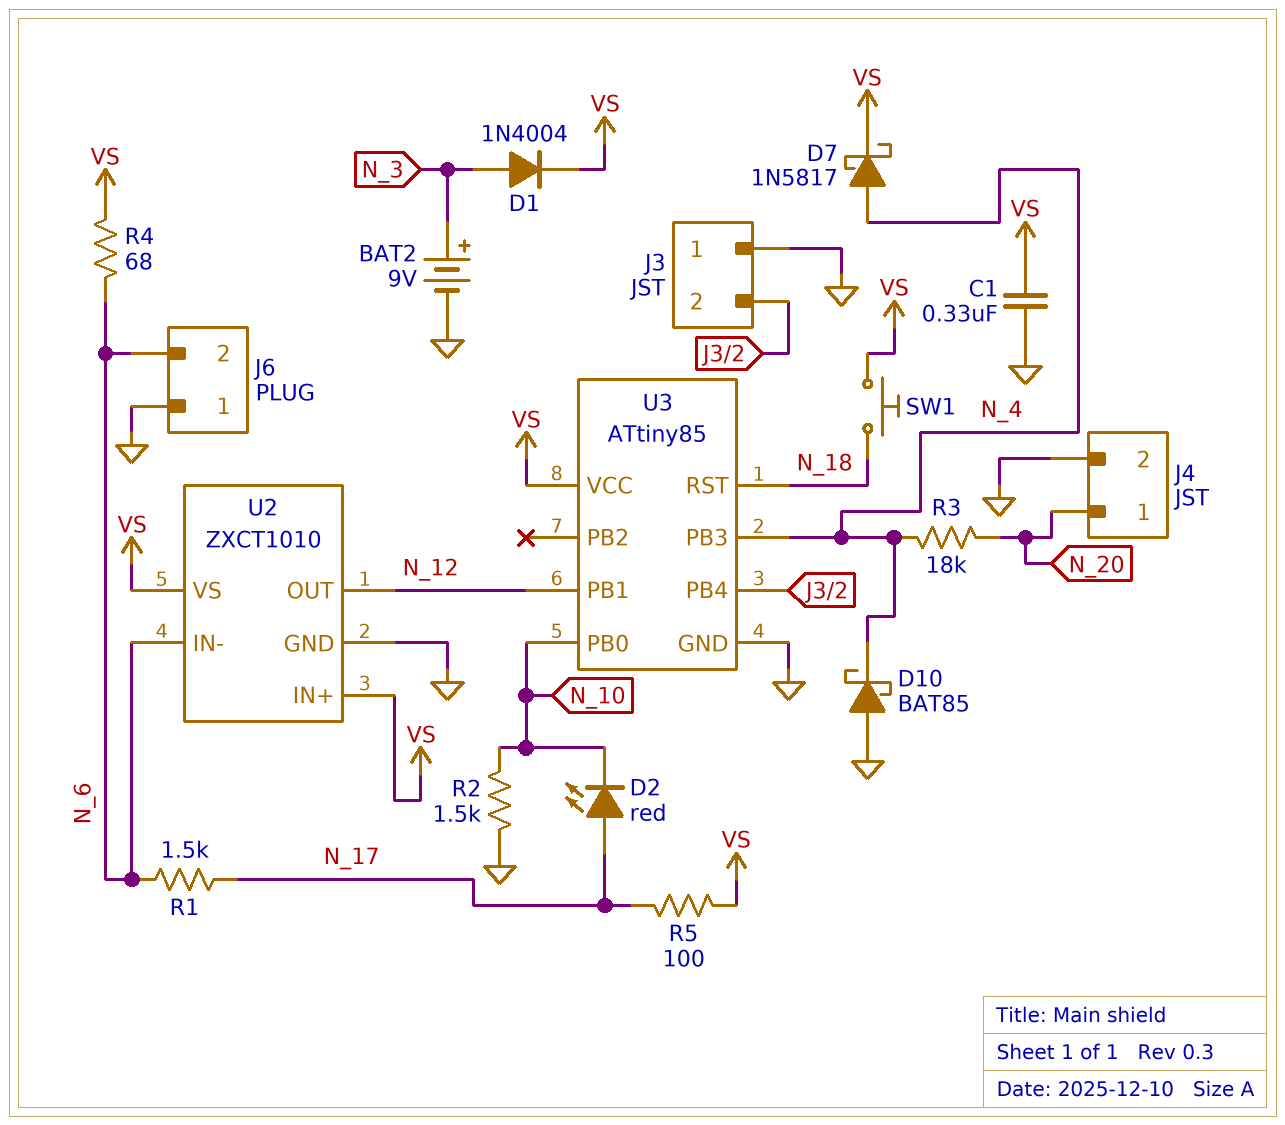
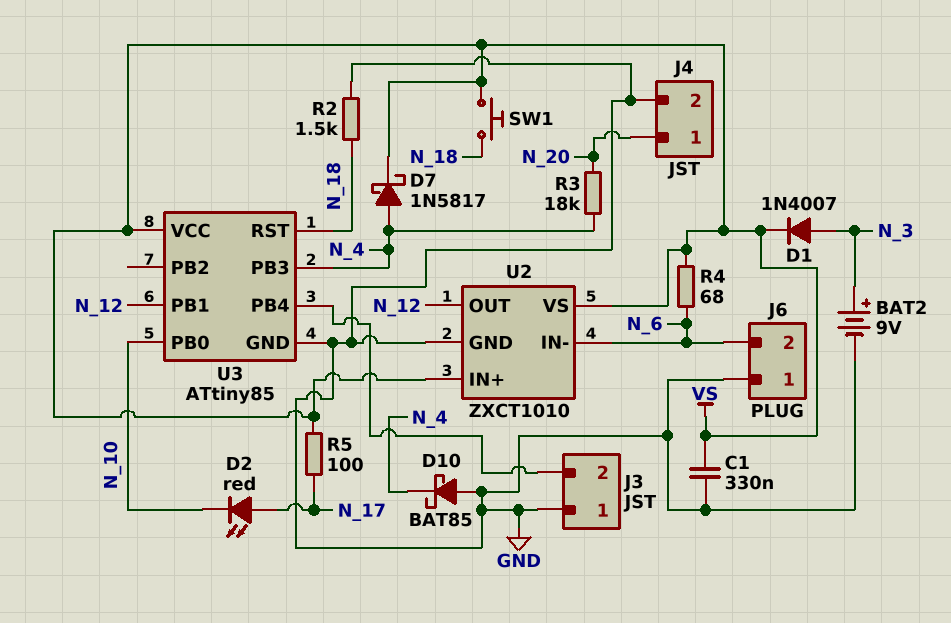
D1: diode 1N4004 (A N_3, K VS) -> diode 1N4007 (A N_3, K VS)
R1: 1.5k (N_6, N_17) -> none
R2: 1.5k (GND, N_10) -> 1.5k (GND, N_18)

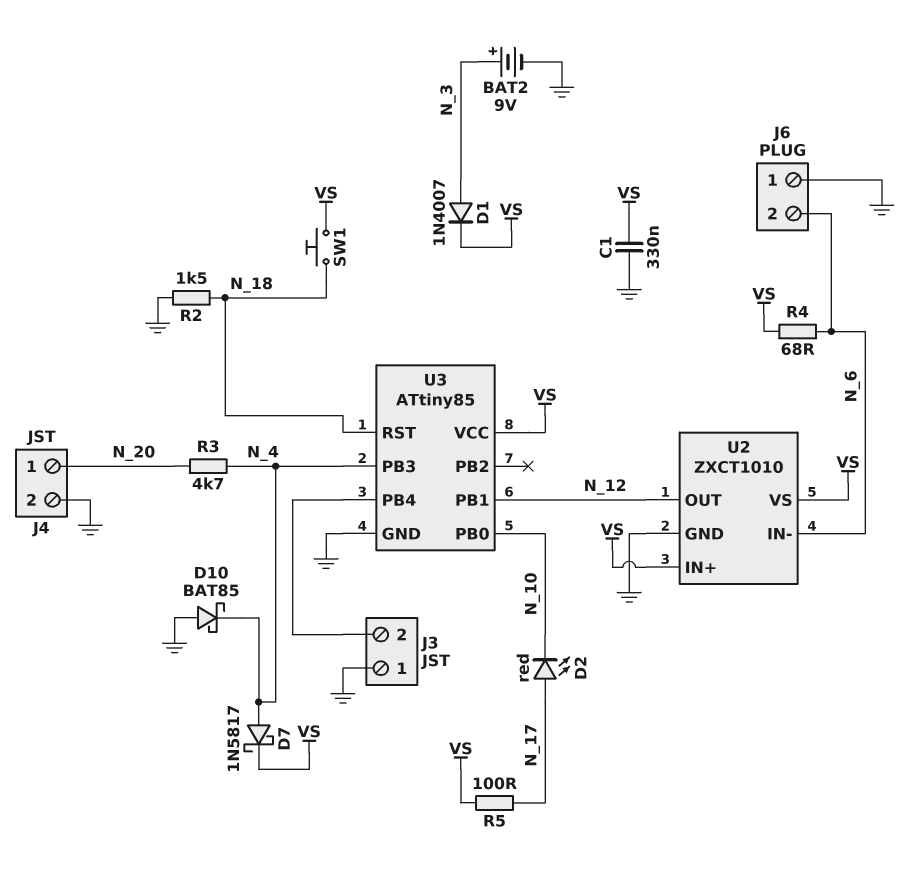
R3: 18k (N_4, N_20) -> 4.7k (N_4, N_20)

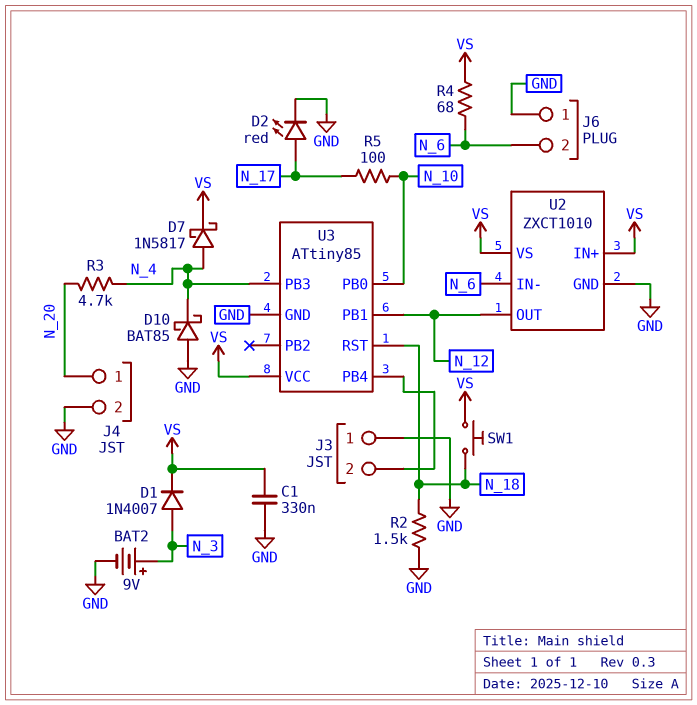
D2: LED red (A N_17, K N_10) -> LED red (A N_17, K GND)
R5: 100 (N_17, VS) -> 100 (N_10, N_17)

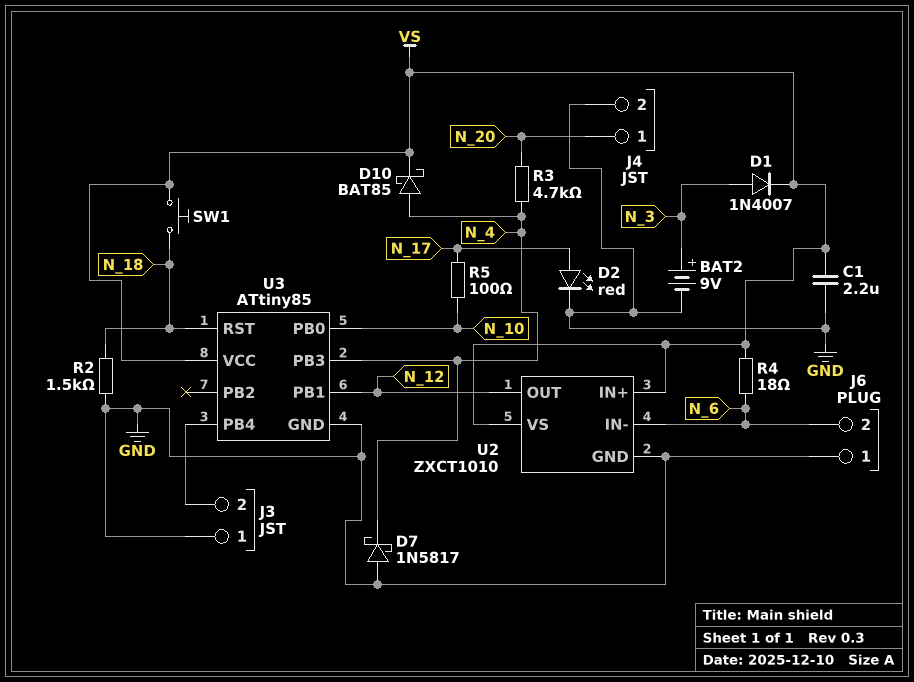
C1: 330nF (GND, VS) -> 2.2uF (GND, VS)
D7: schottky 1N5817 (A N_4, K VS) -> schottky 1N5817 (A GND, K N_4)
D10: schottky BAT85 (A GND, K N_4) -> schottky BAT85 (A N_4, K VS)
R4: 68 (N_6, VS) -> 18 (N_6, VS)

